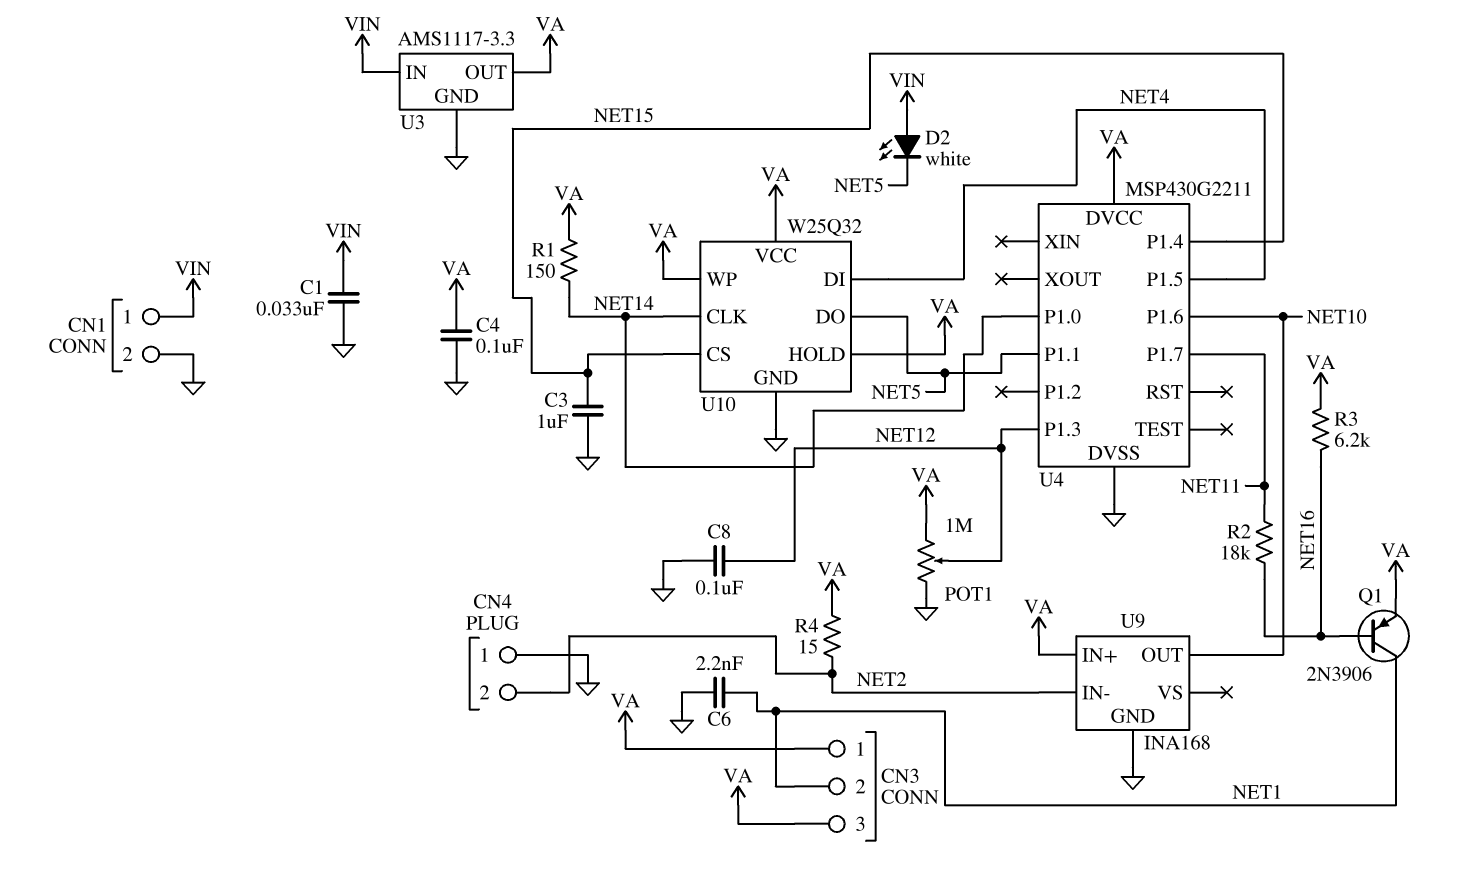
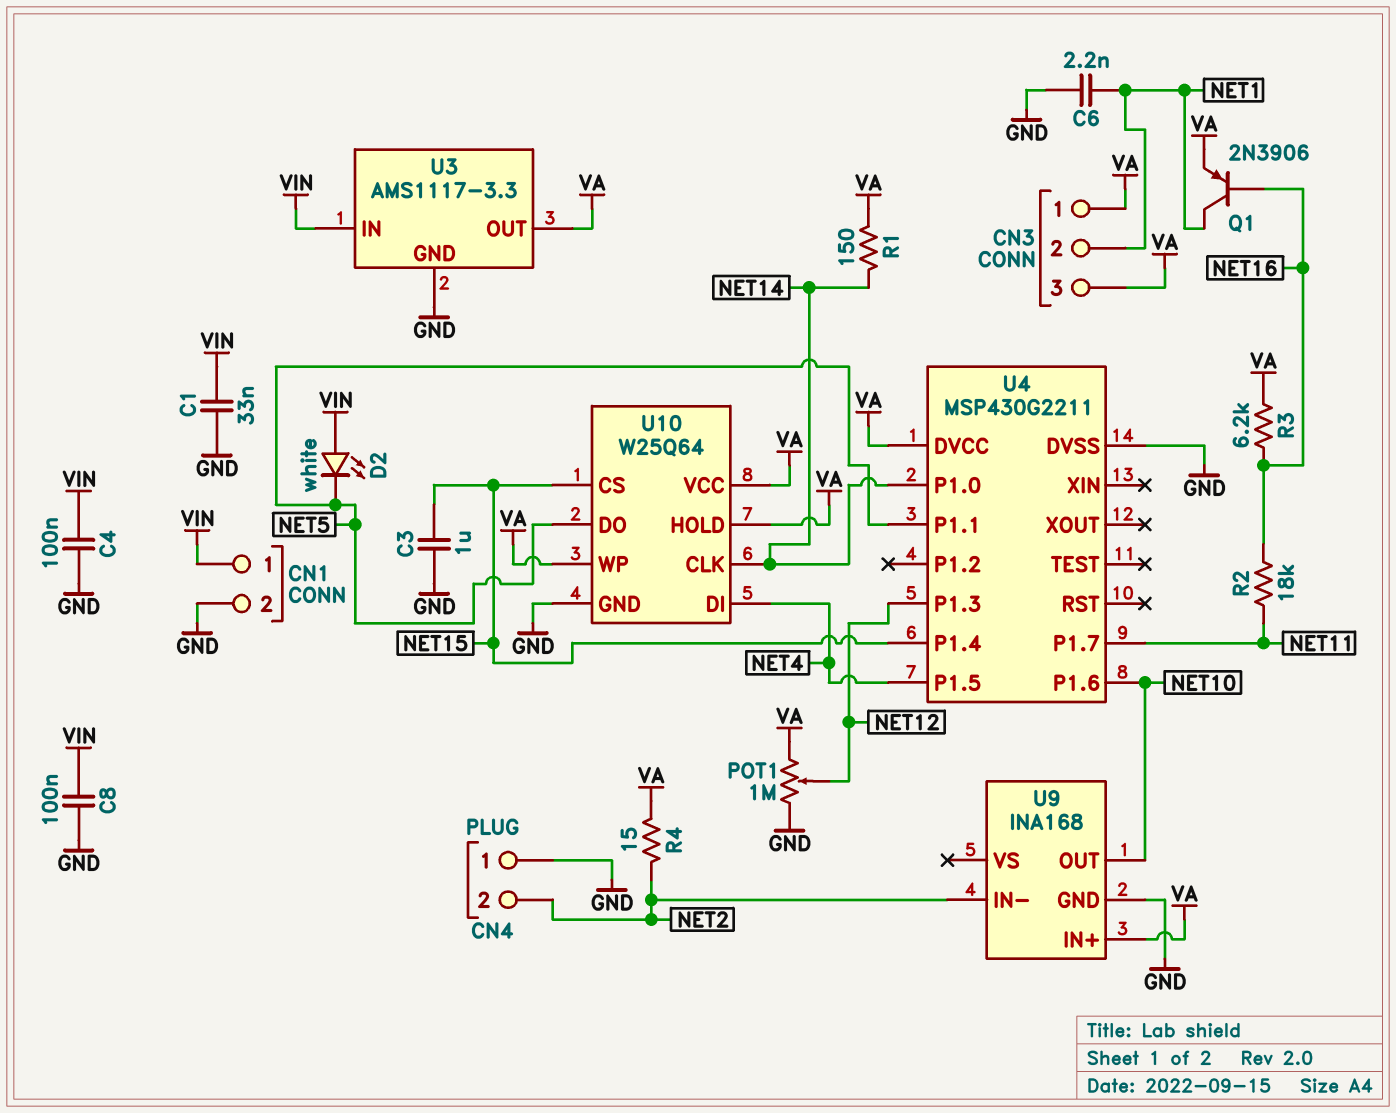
C4: 100nF (GND, VA) -> 100nF (GND, VIN)
C8: 100nF (GND, NET12) -> 100nF (GND, VIN)
U10: W25Q32 -> W25Q64

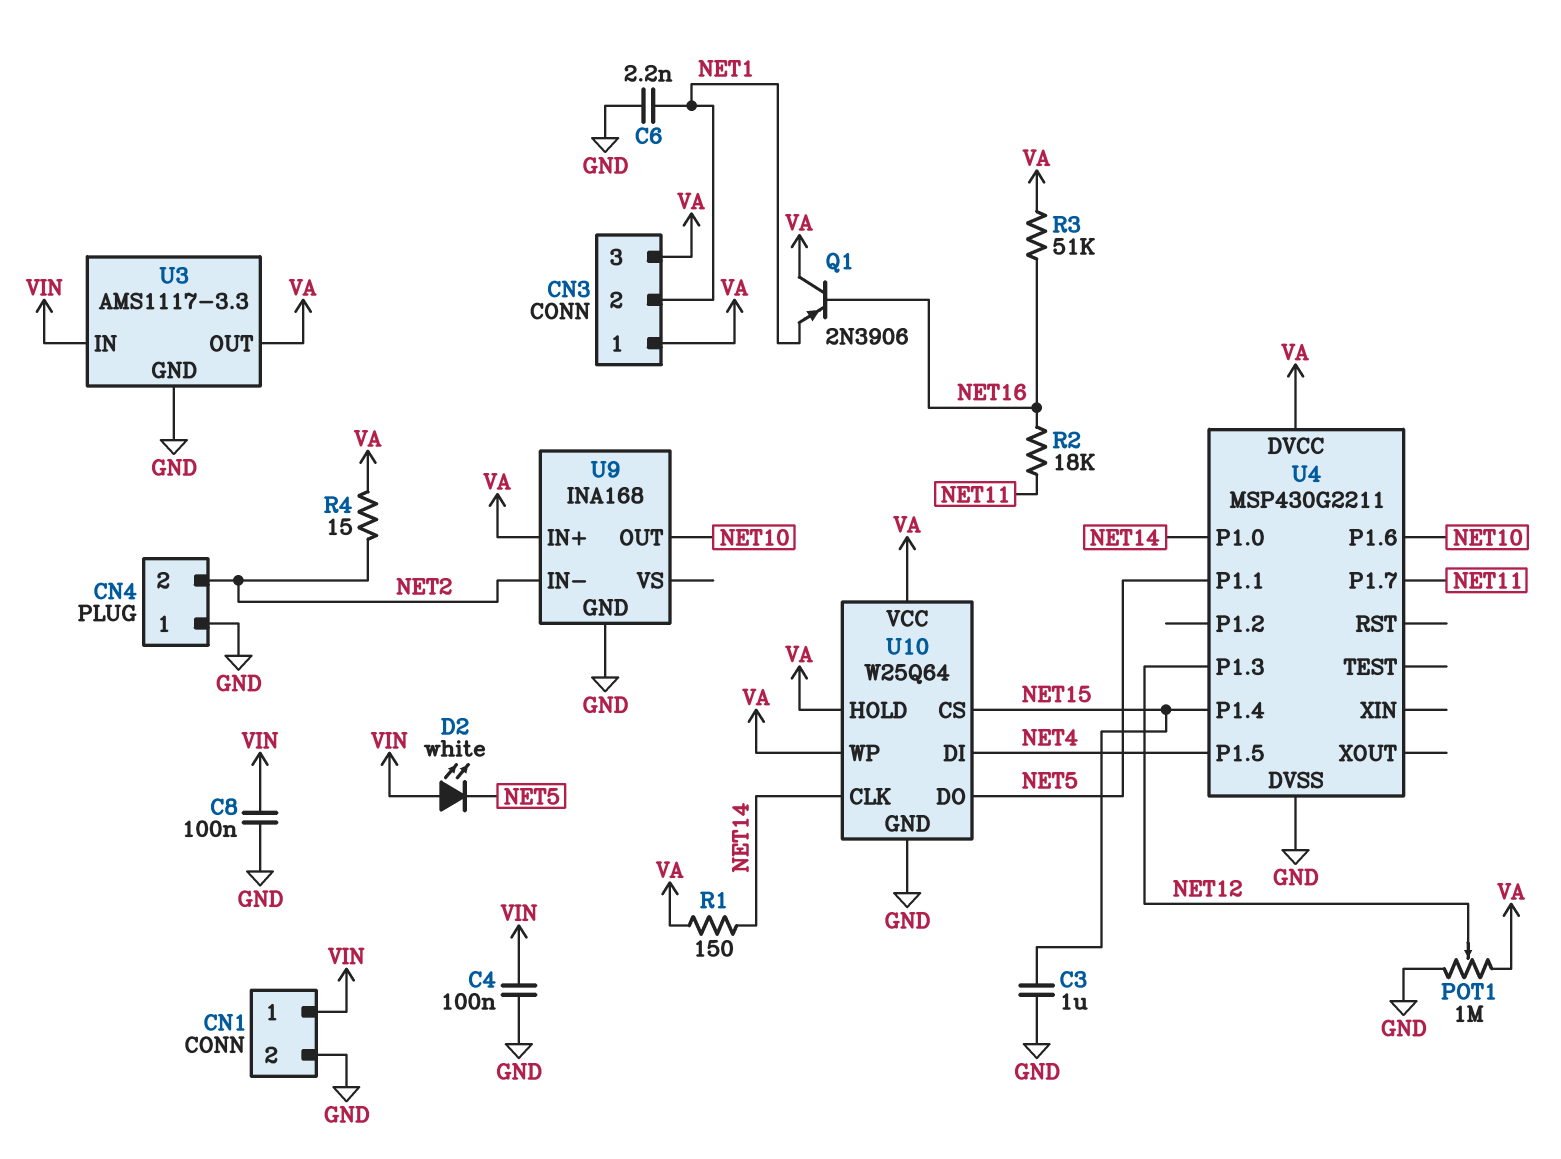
C1: 33nF (GND, VIN) -> none
Q1: PNP 2N3906 (B NET16, C NET1, E VA) -> PNP 2N3906 (B NET16, C VA, E NET1)
R3: 6.2k (NET16, VA) -> 51k (NET16, VA)

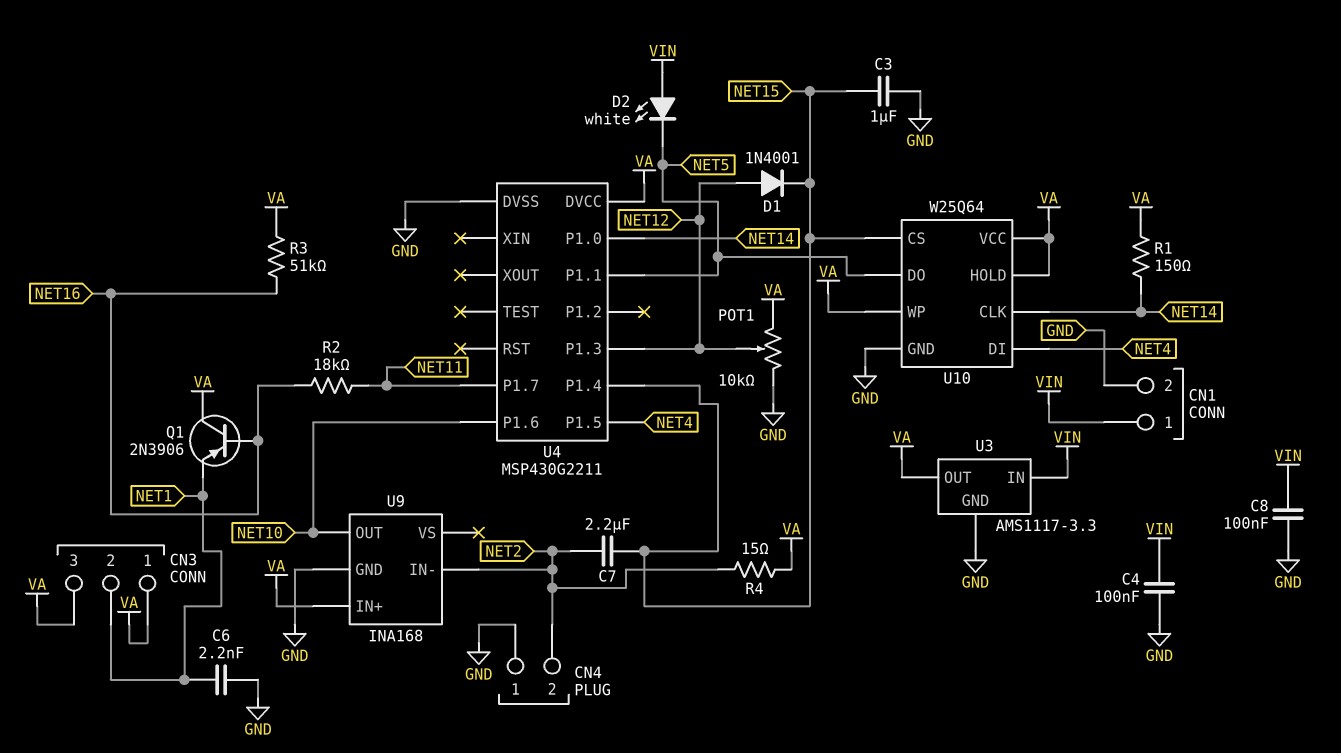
C7: none -> 2.2uF (NET2, NET15)
D1: none -> diode 1N4001 (A NET12, K NET15)
POT1: 1M (GND, VA, wiper NET12) -> 10k (GND, VA, wiper NET12)

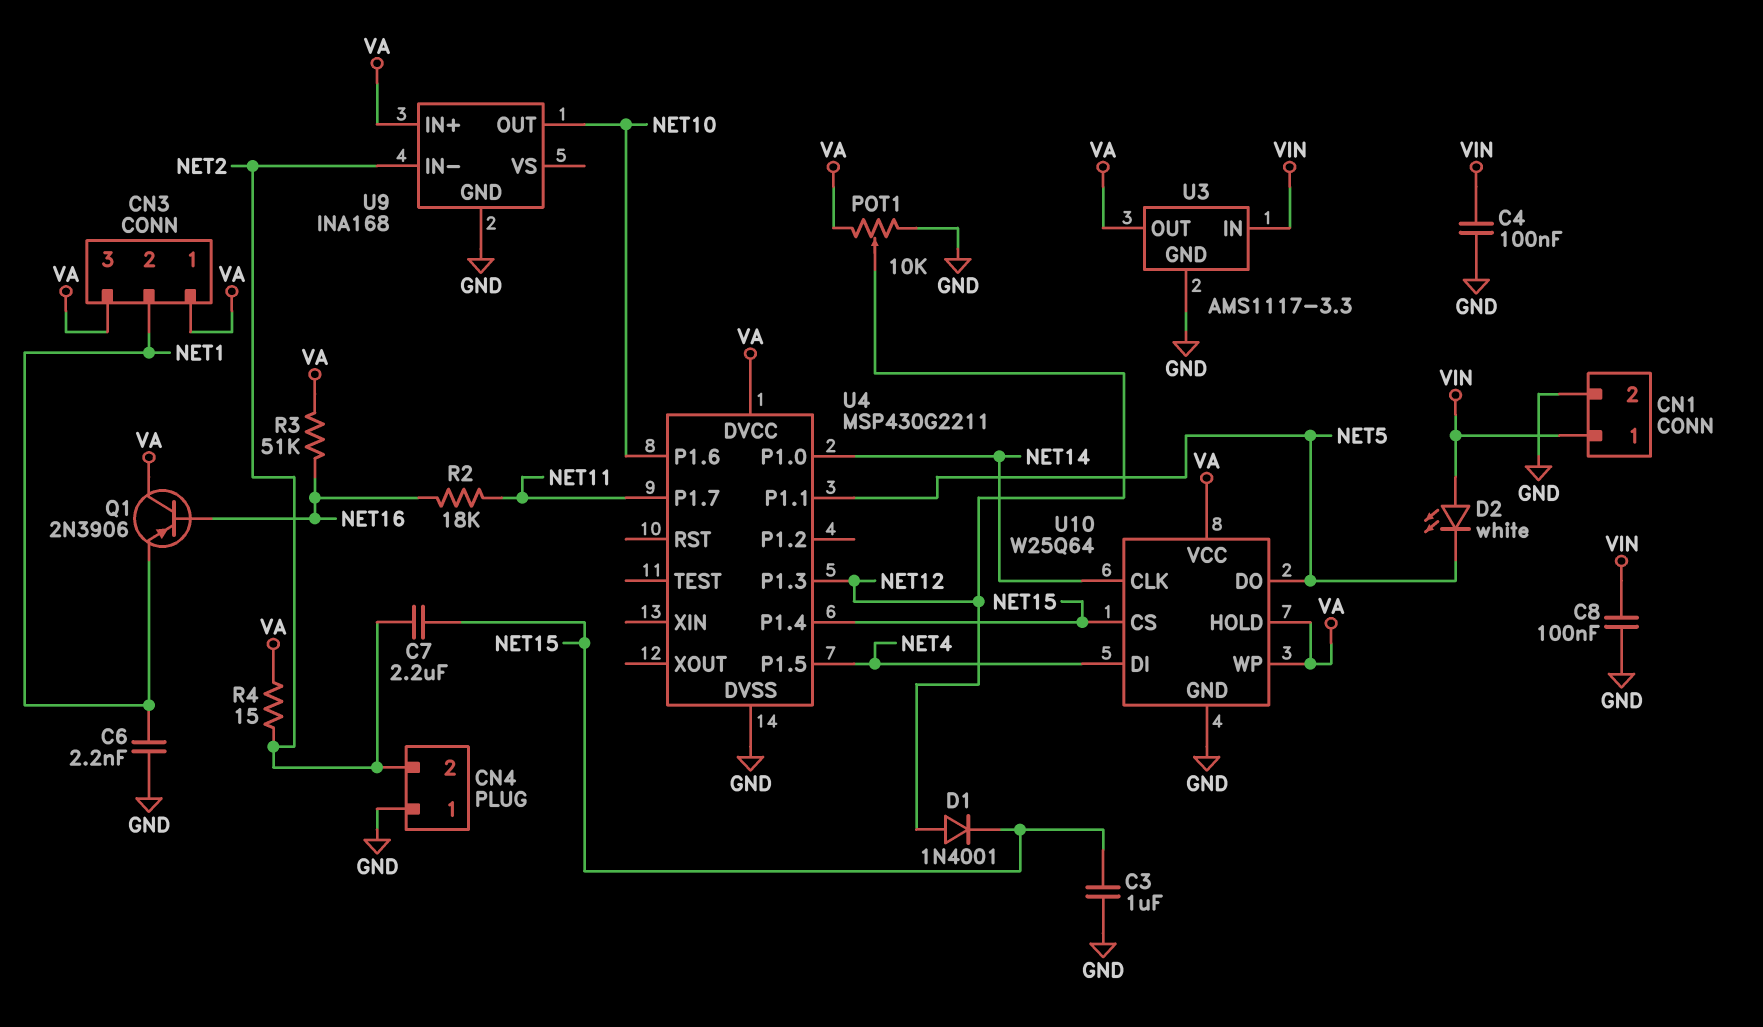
R1: 150 (NET14, VA) -> none

